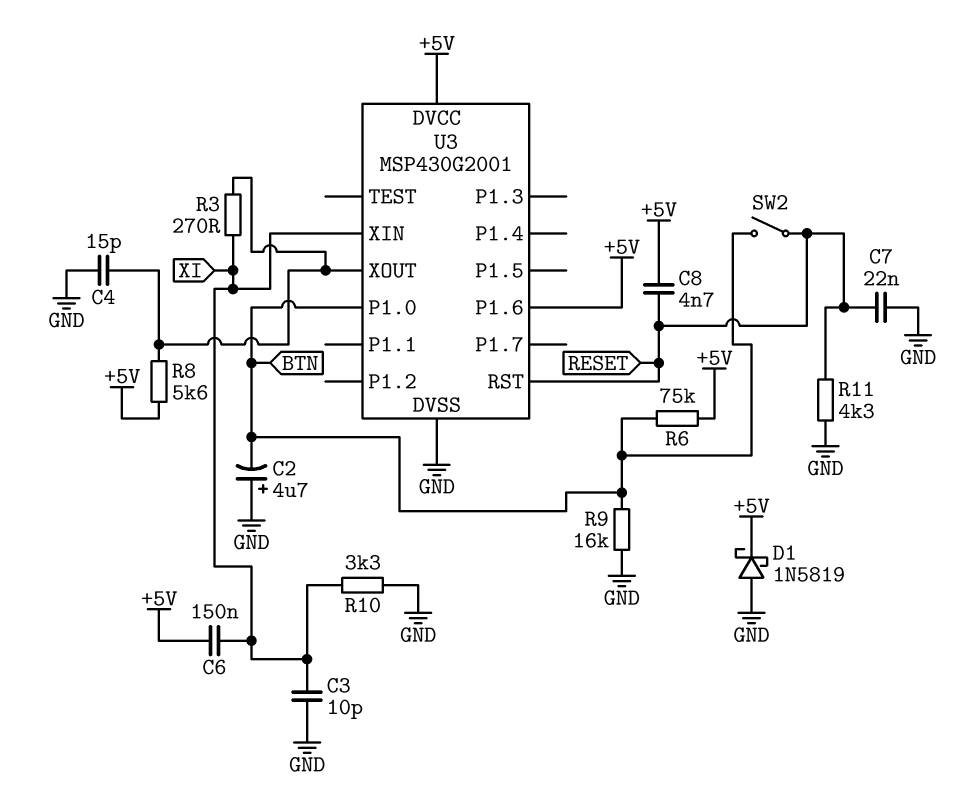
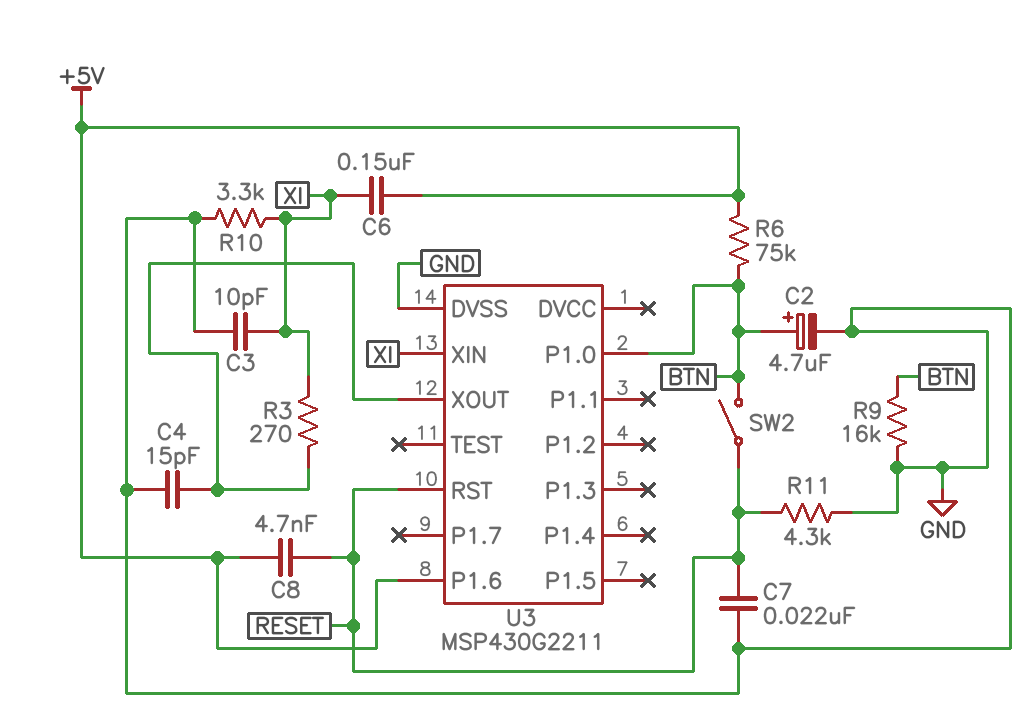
C2: 4.7uF (plus GND, minus BTN) -> 4.7uF (plus BTN, minus GND)
D1: schottky 1N5819 (A GND, K +5V) -> none
R8: 5.6k (+5V, U3/XOUT) -> none
U3: MSP430G2001 -> MSP430G2211
U3 pin DVCC: +5V -> none

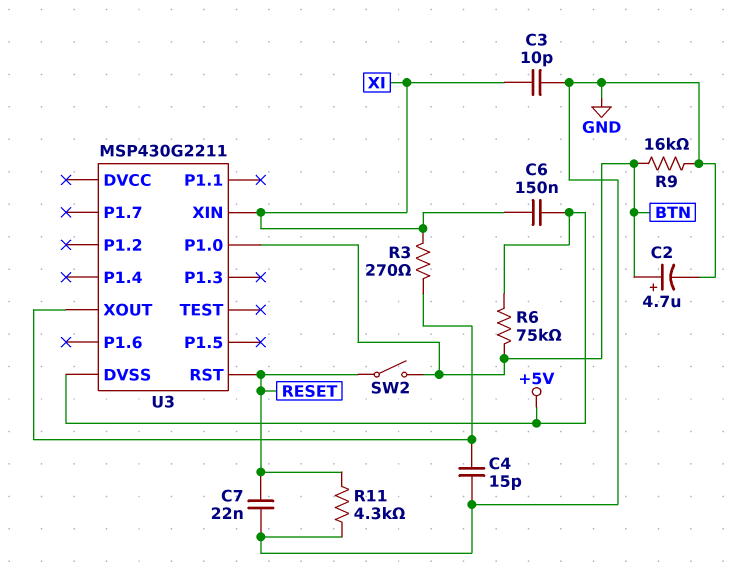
C8: 4.7nF (+5V, RESET) -> none
R10: 3.3k (GND, XI) -> none
U3 pin DVSS: GND -> +5V
U3 pin P1.6: +5V -> none

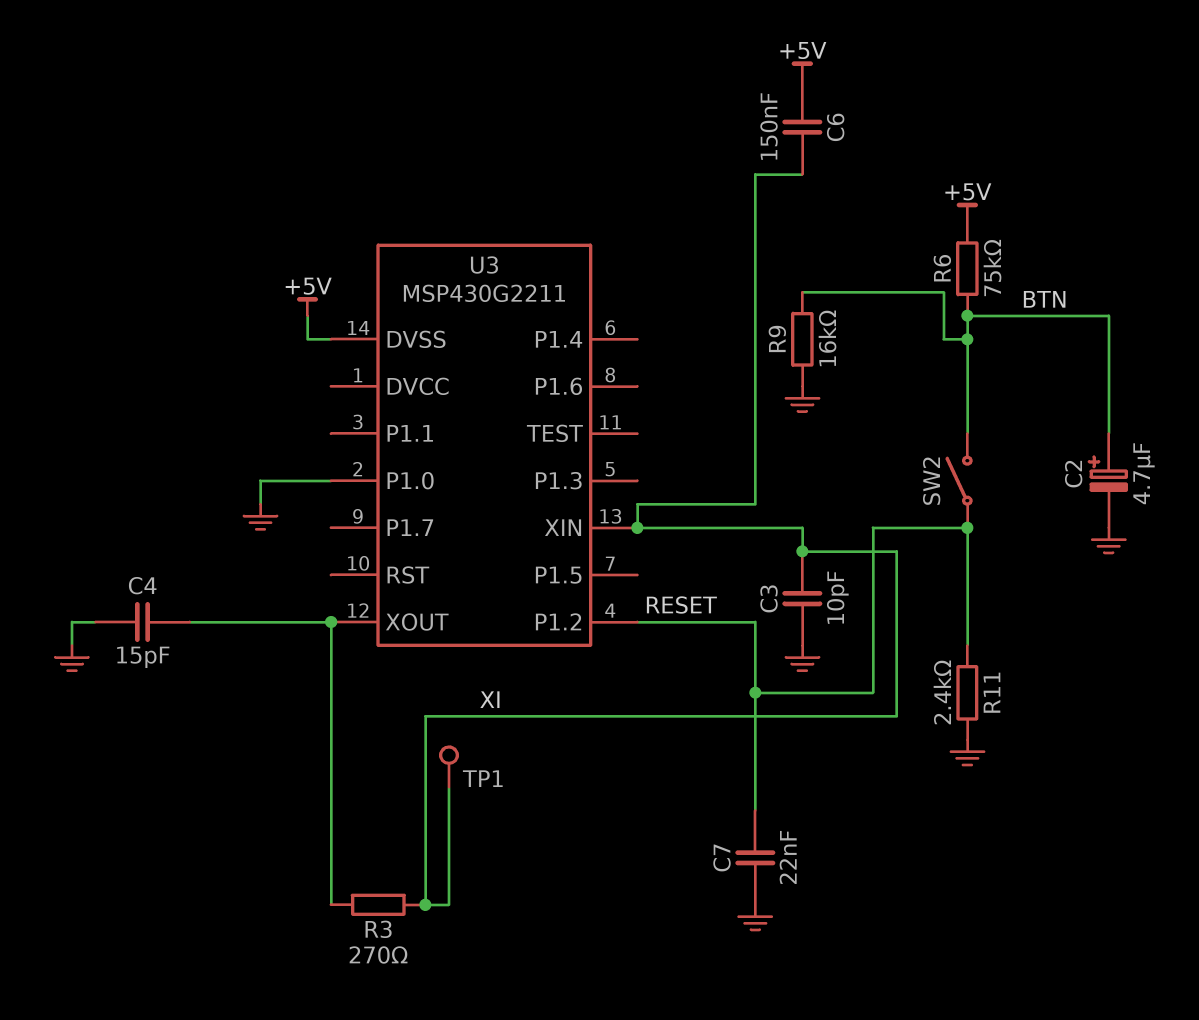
R11: 4.3k (GND, RESET) -> 2.4k (GND, RESET)
TP1: none -> test point (XI)
U3 pin P1.0: BTN -> GND
U3 pin P1.2: none -> RESET
U3 pin RST: RESET -> none

